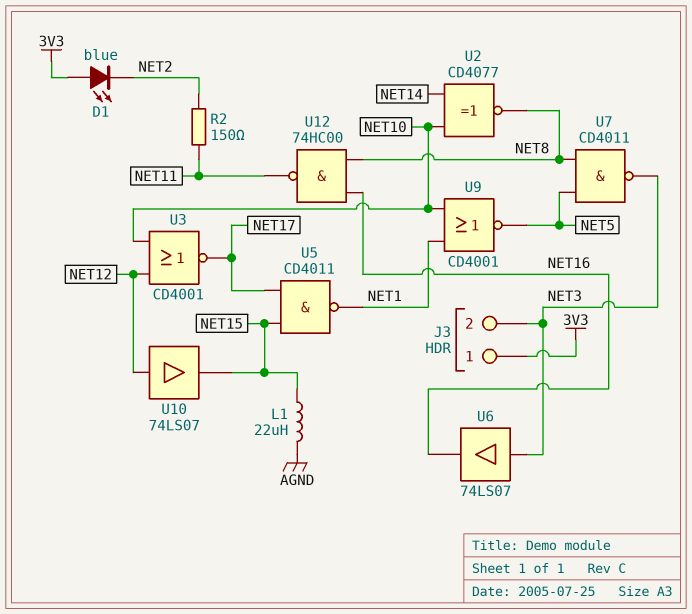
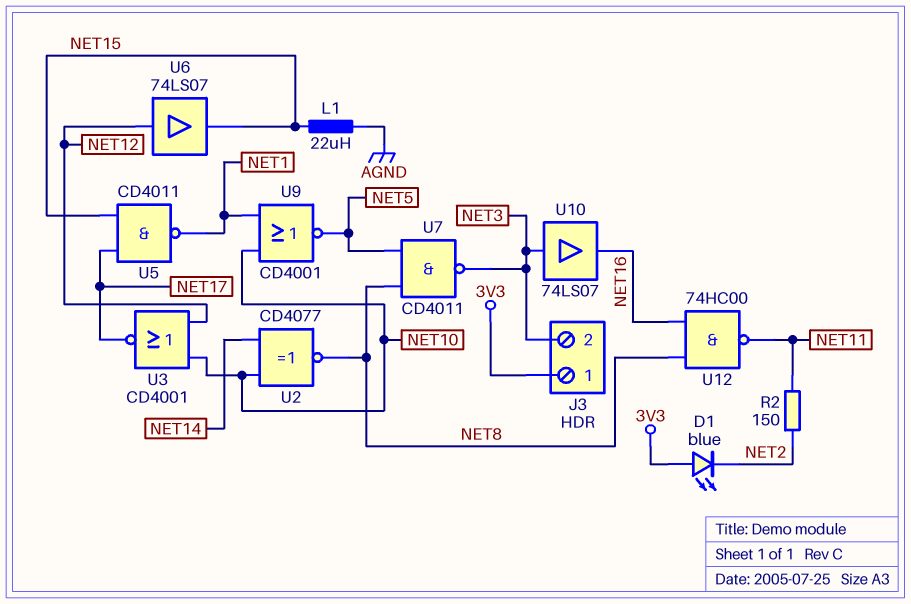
U6: buffer 74LS07 (in NET3, out NET16) -> buffer 74LS07 (in NET12, out NET15)
U10: buffer 74LS07 (in NET12, out NET15) -> buffer 74LS07 (in NET3, out NET16)

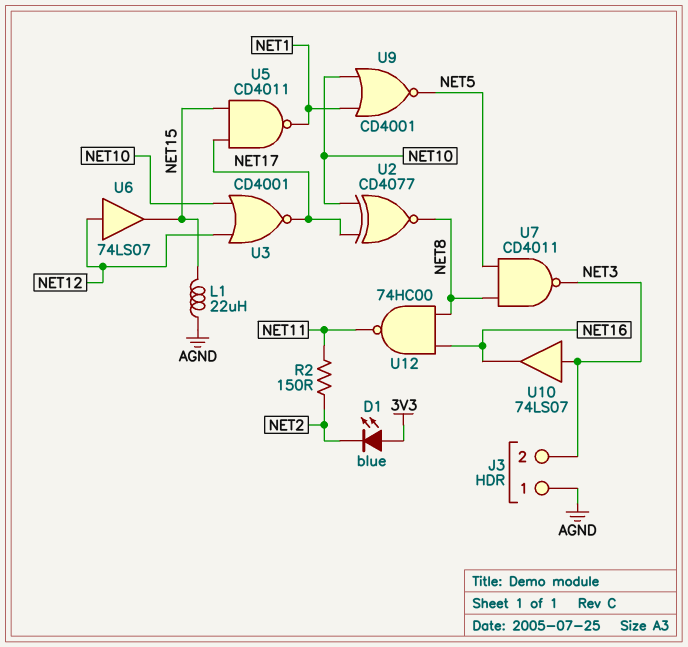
J3 pin 1: 3V3 -> AGND
U2: XNOR CD4077 (in NET10, in NET14, out NET8) -> XNOR CD4077 (in NET10, in NET17, out NET8)

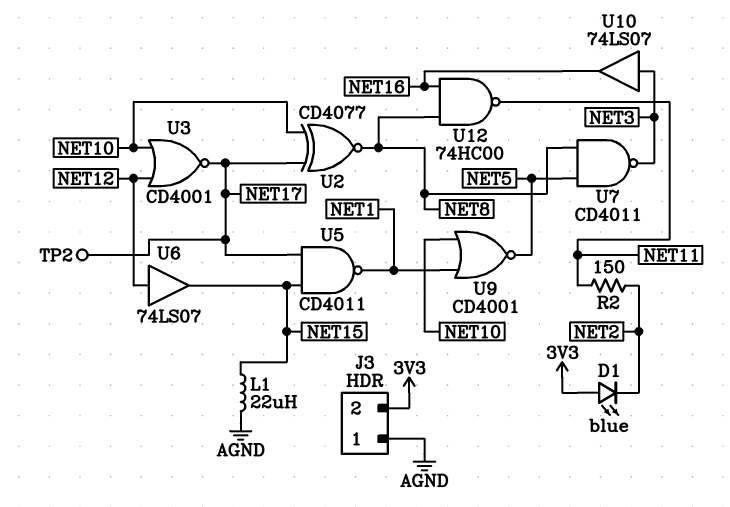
J3 pin 2: NET3 -> 3V3
TP2: none -> test point (NET17)

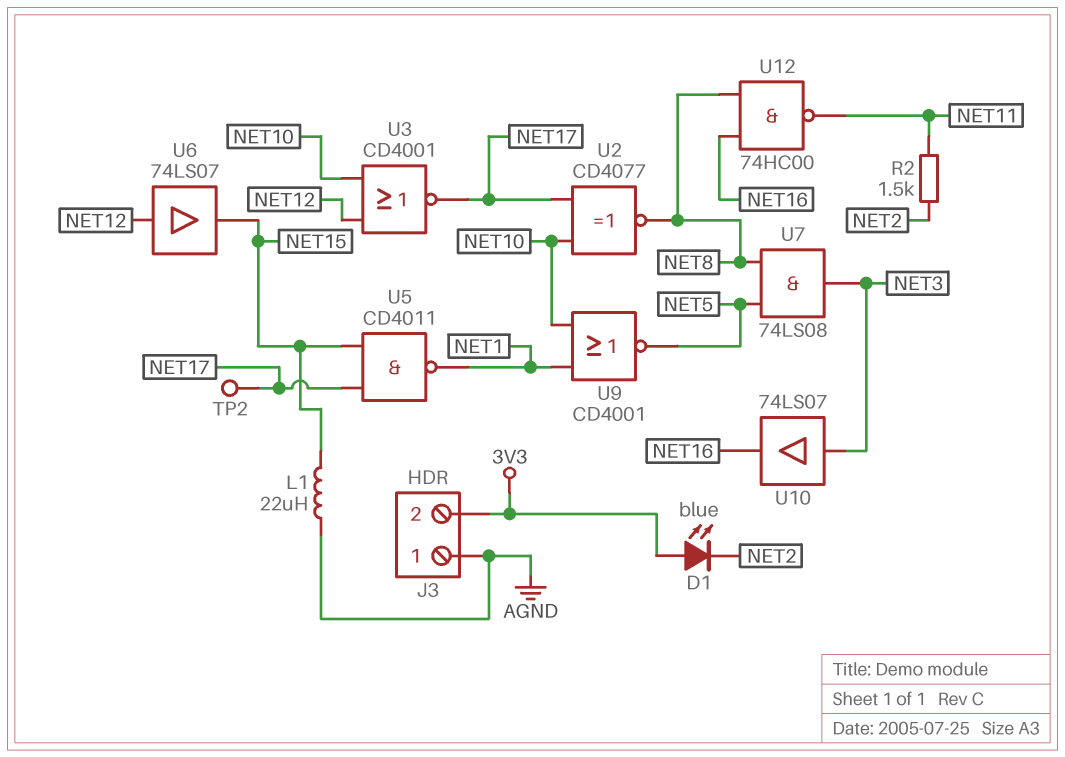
R2: 150 (NET2, NET11) -> 1.5k (NET2, NET11)
U7: NAND CD4011 (in NET5, in NET8, out NET3) -> AND 74LS08 (in NET5, in NET8, out NET3)

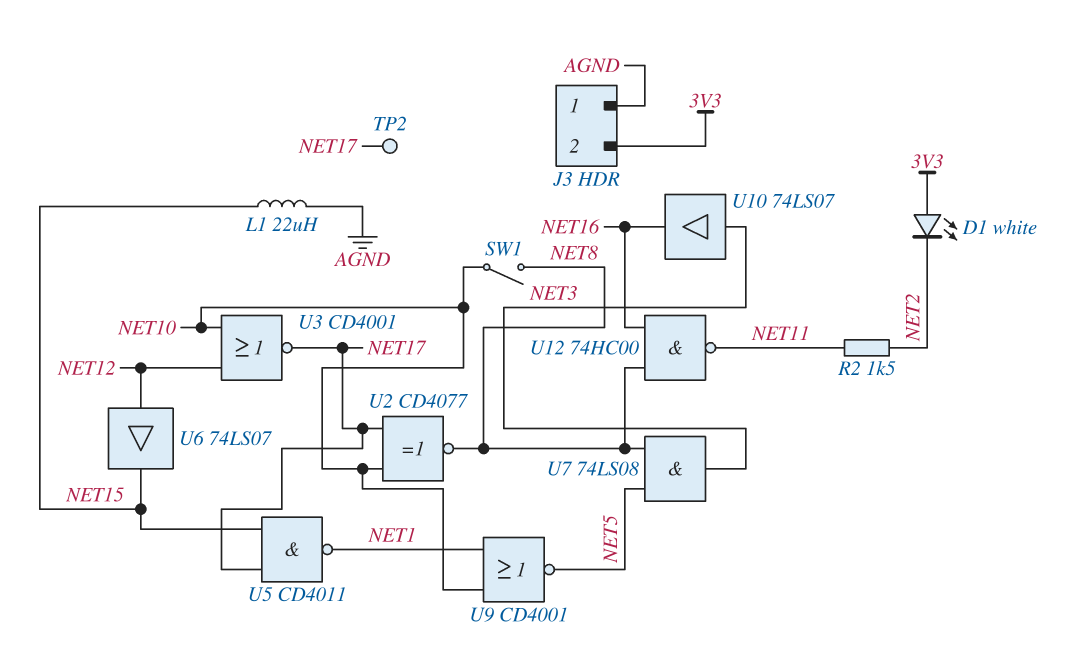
D1: LED blue (A 3V3, K NET2) -> LED white (A 3V3, K NET2)
SW1: none -> switch (NET8, NET10)

